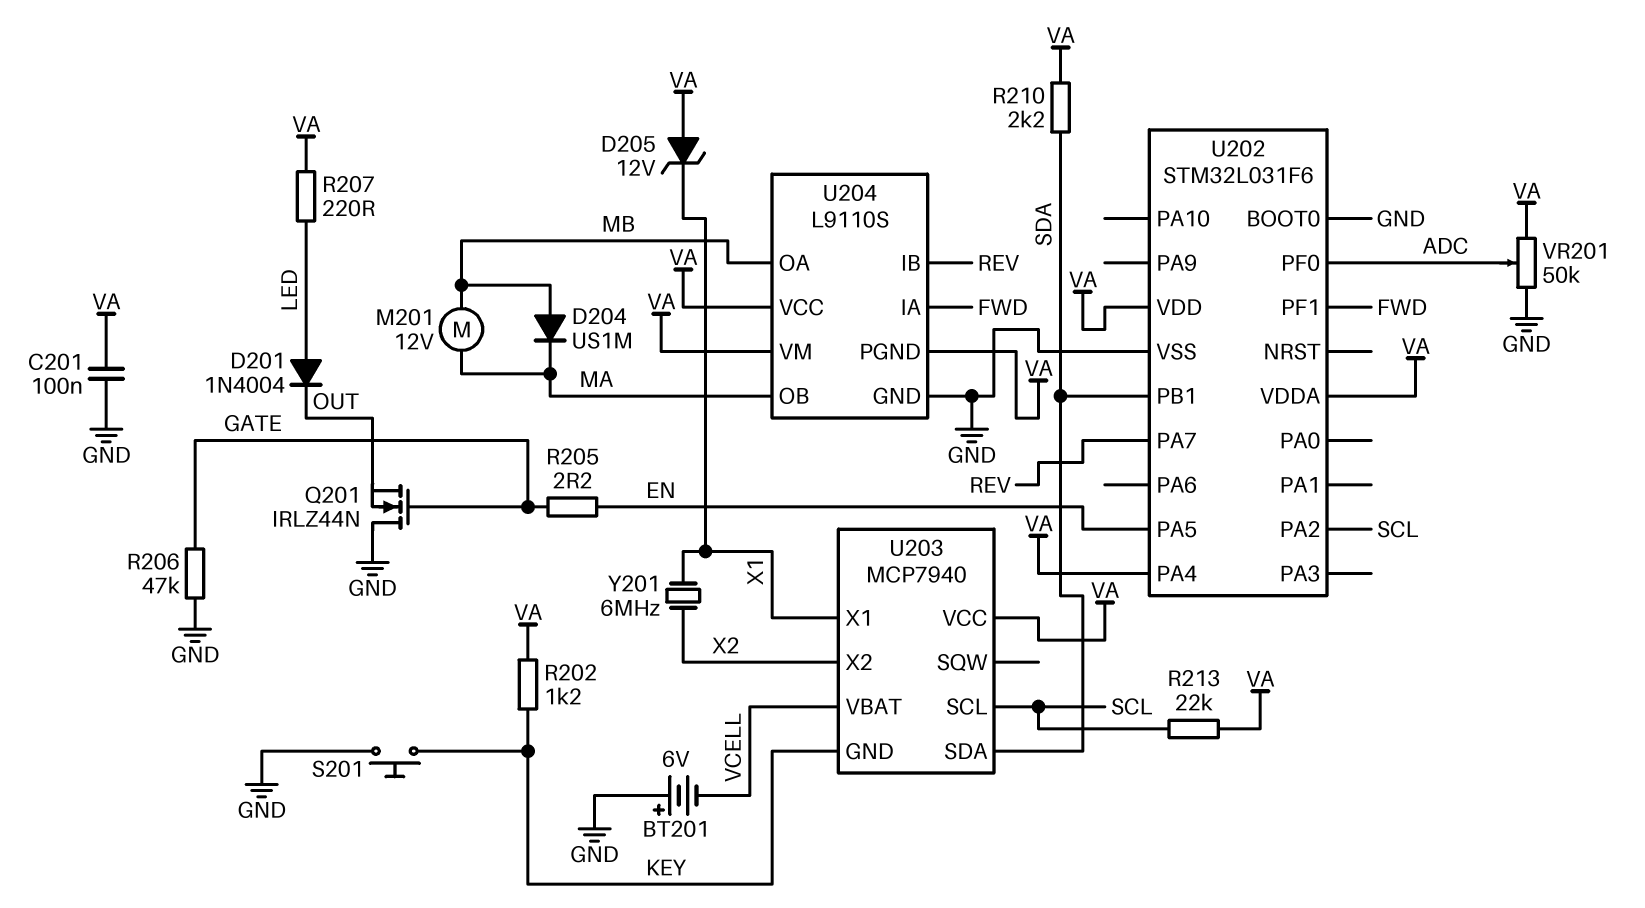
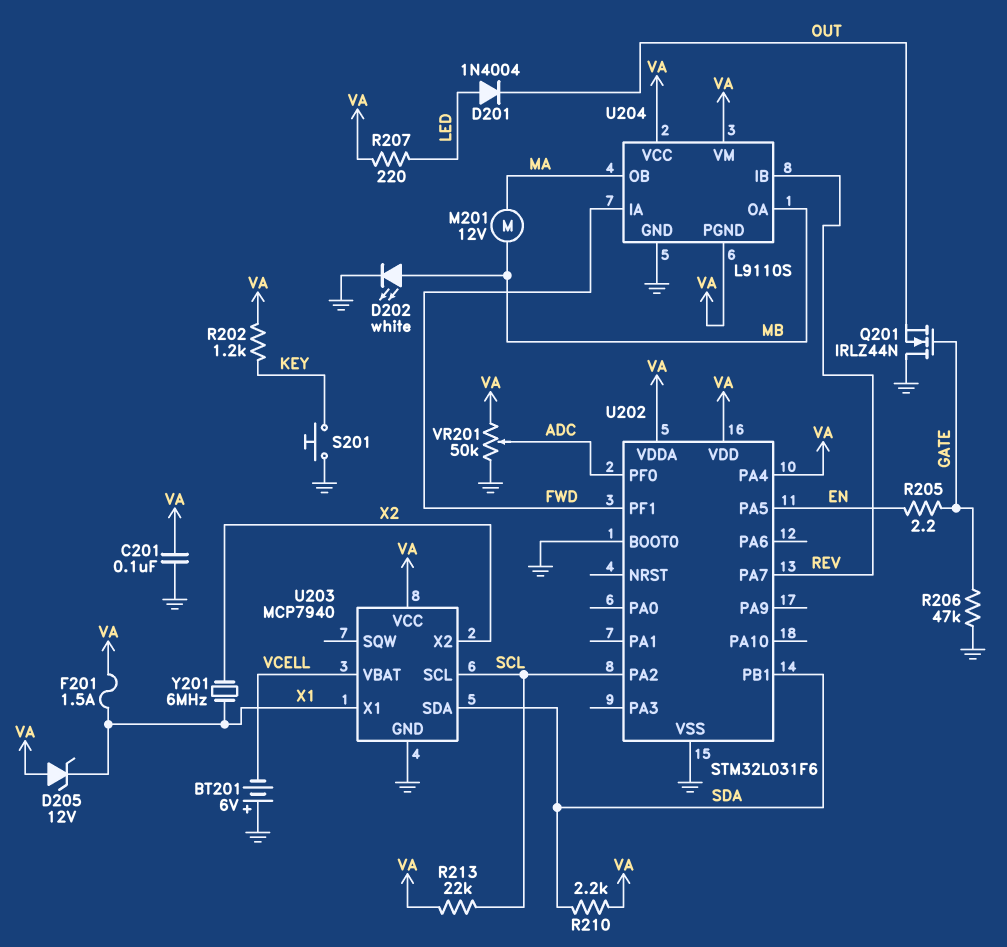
D202: none -> LED white (A MB, K GND)
D204: diode US1M (A MB, K MA) -> none
F201: none -> 1.5A (VA, X1)
U203 pin GND: KEY -> GND

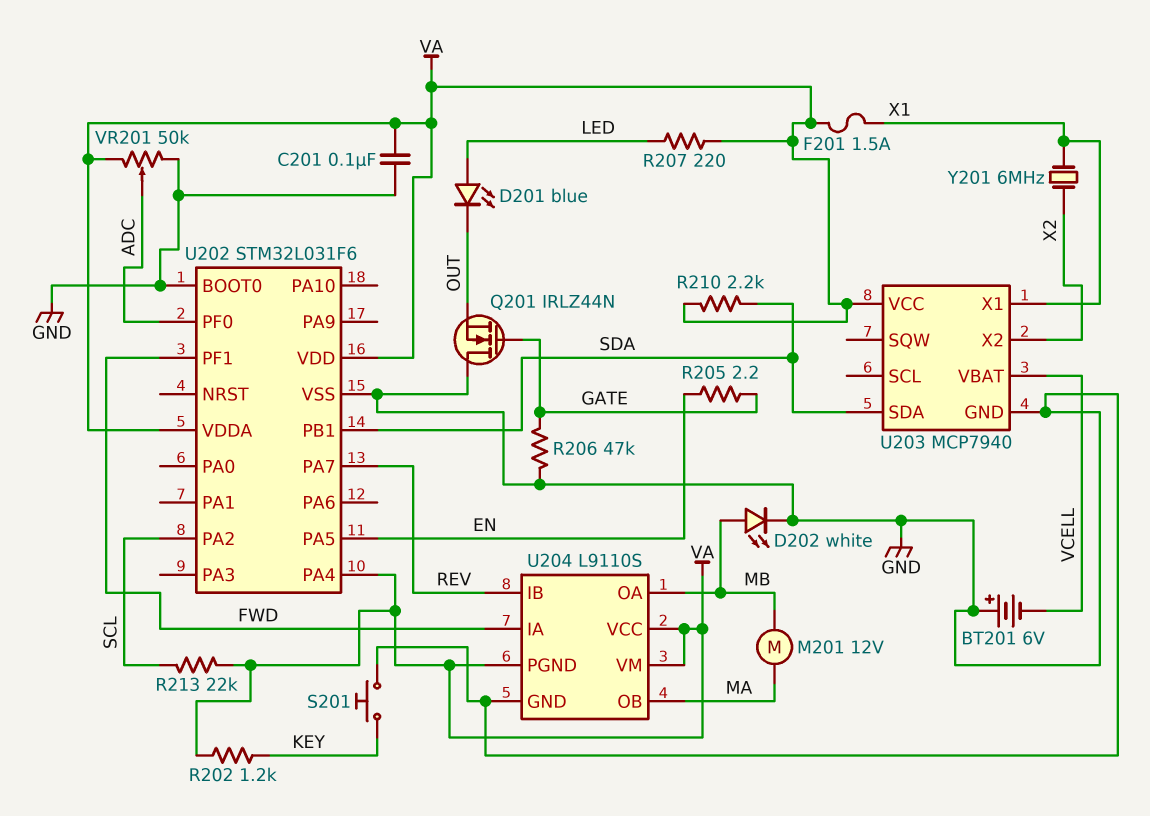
D201: diode 1N4004 (A LED, K OUT) -> LED blue (A LED, K OUT)
D205: zener 12V (A VA, K X1) -> none
U203 pin SCL: SCL -> none

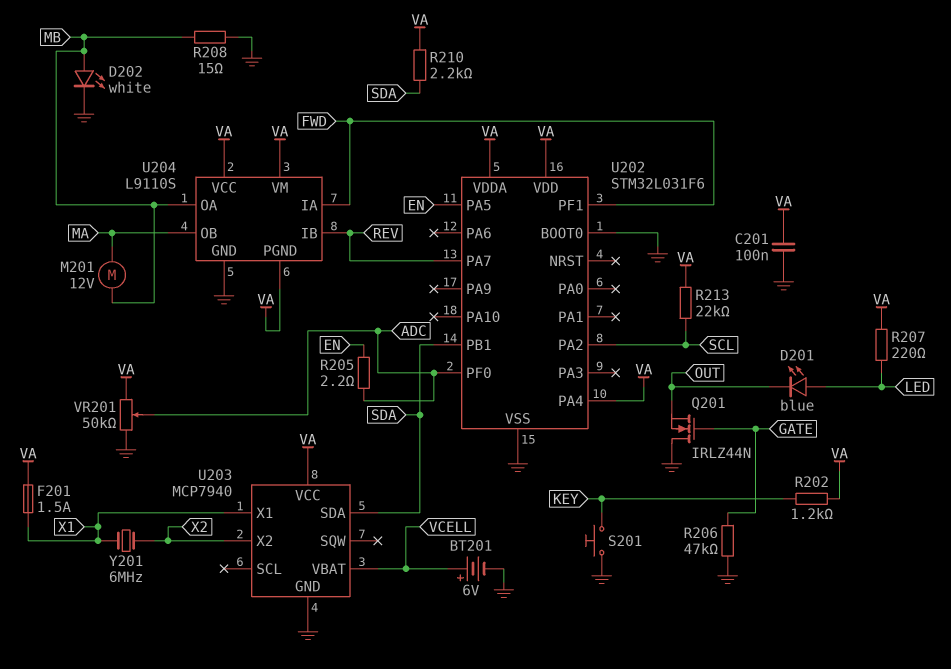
BT201: 6V (plus GND, minus VCELL) -> 6V (plus VCELL, minus GND)
R205: 2.2 (EN, GATE) -> 2.2 (ADC, EN)
R208: none -> 15 (GND, MB)

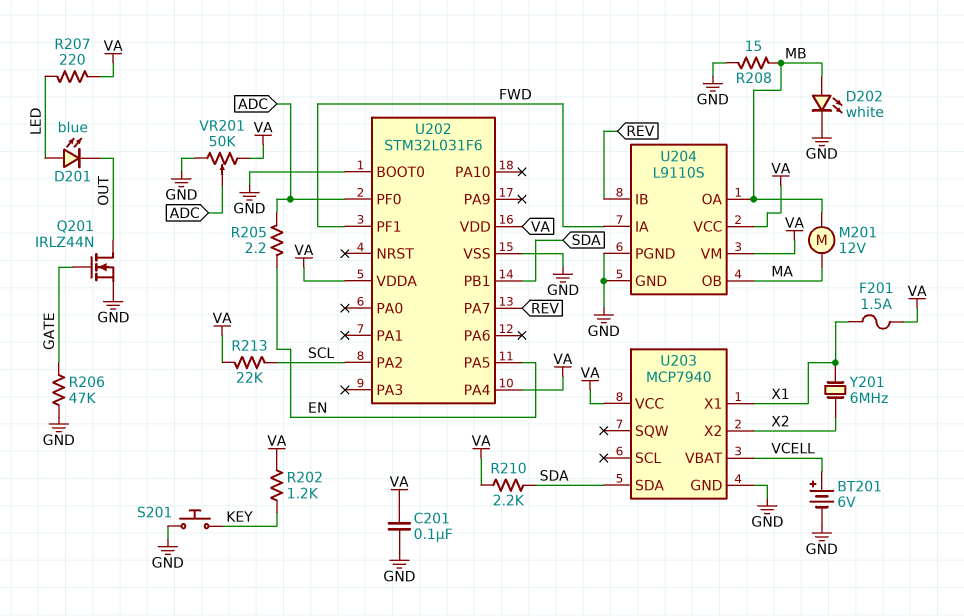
Q201: NMOS IRLZ44N (G GATE, D GND, S OUT) -> NMOS IRLZ44N (G GATE, D OUT, S GND)
U204 pin PGND: VA -> GND

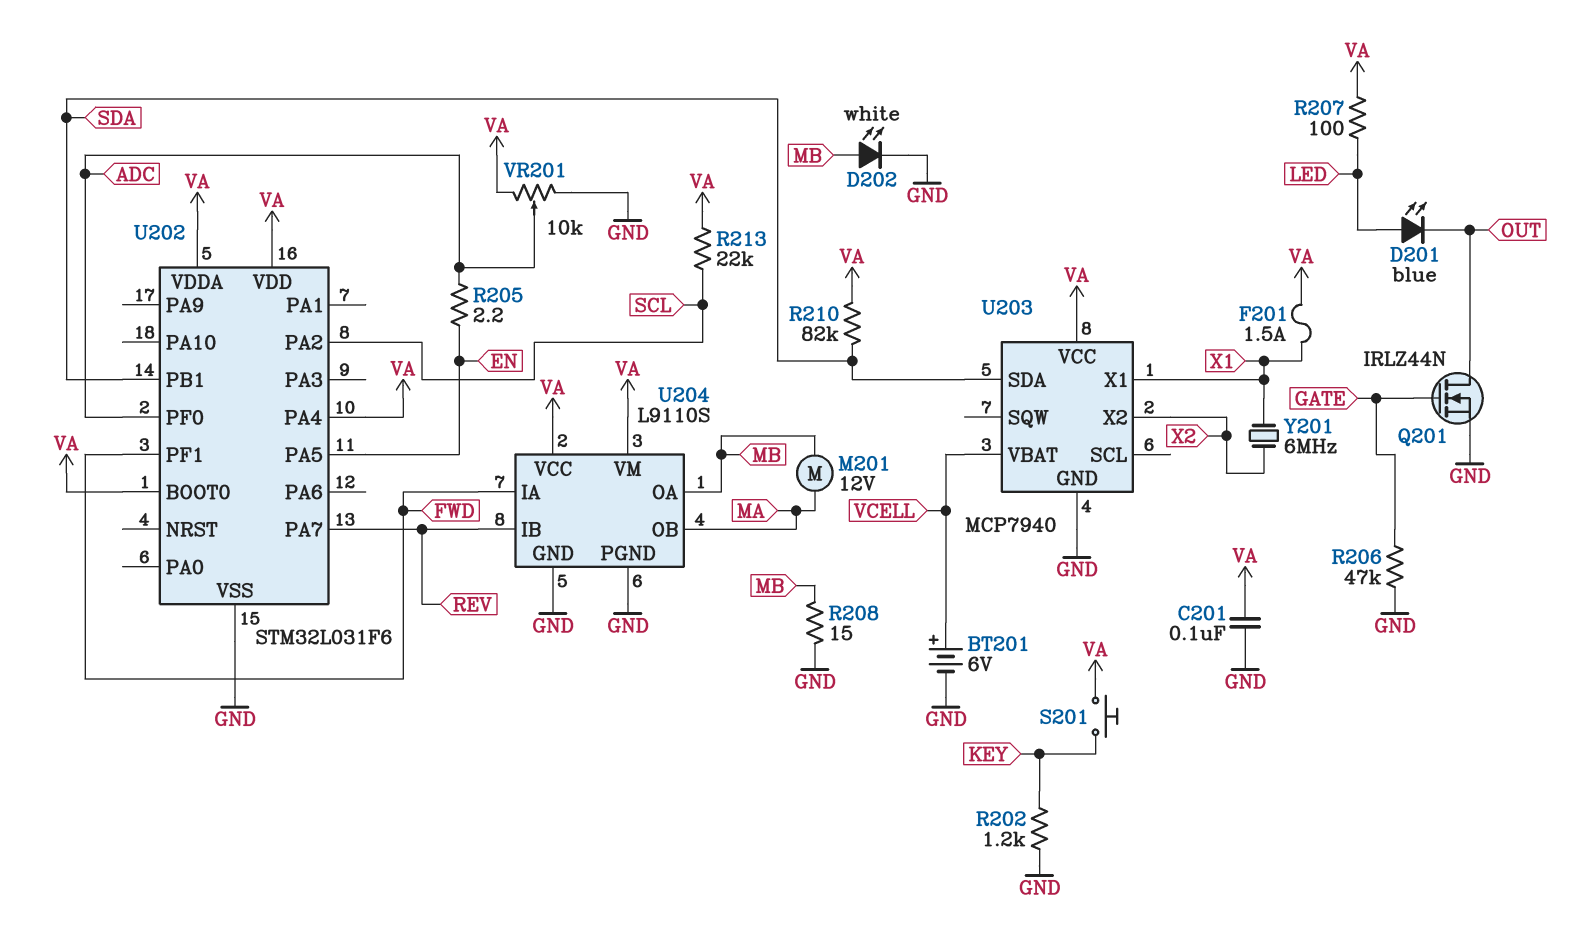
R202: 1.2k (KEY, VA) -> 1.2k (GND, KEY)
R207: 220 (LED, VA) -> 100 (LED, VA)
R210: 2.2k (SDA, VA) -> 82k (SDA, VA)
S201: button (GND, KEY) -> button (KEY, VA)
U202 pin BOOT0: GND -> VA
VR201: 50k (GND, VA, wiper ADC) -> 10k (GND, VA, wiper ADC)

